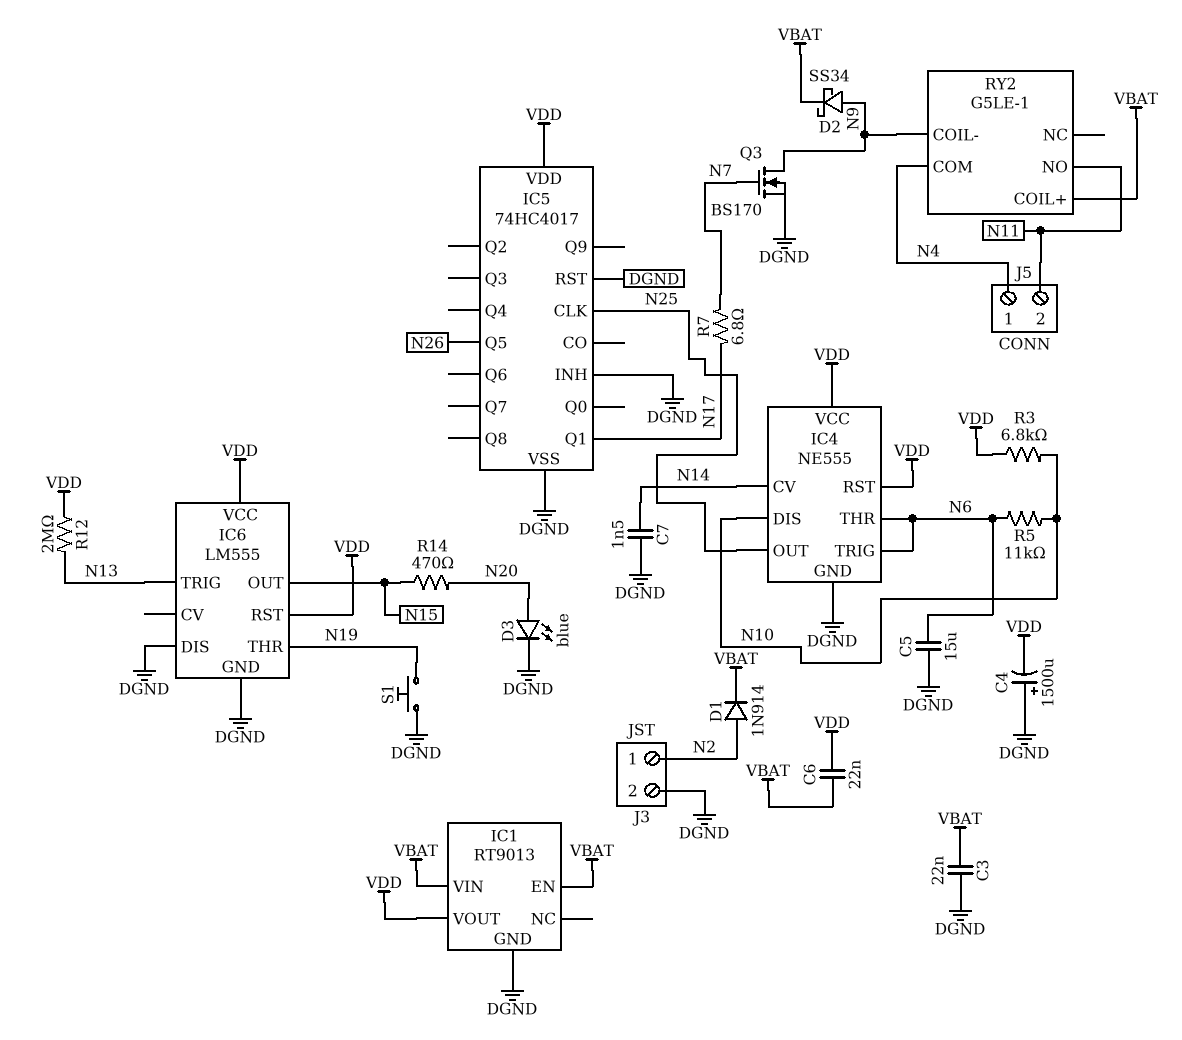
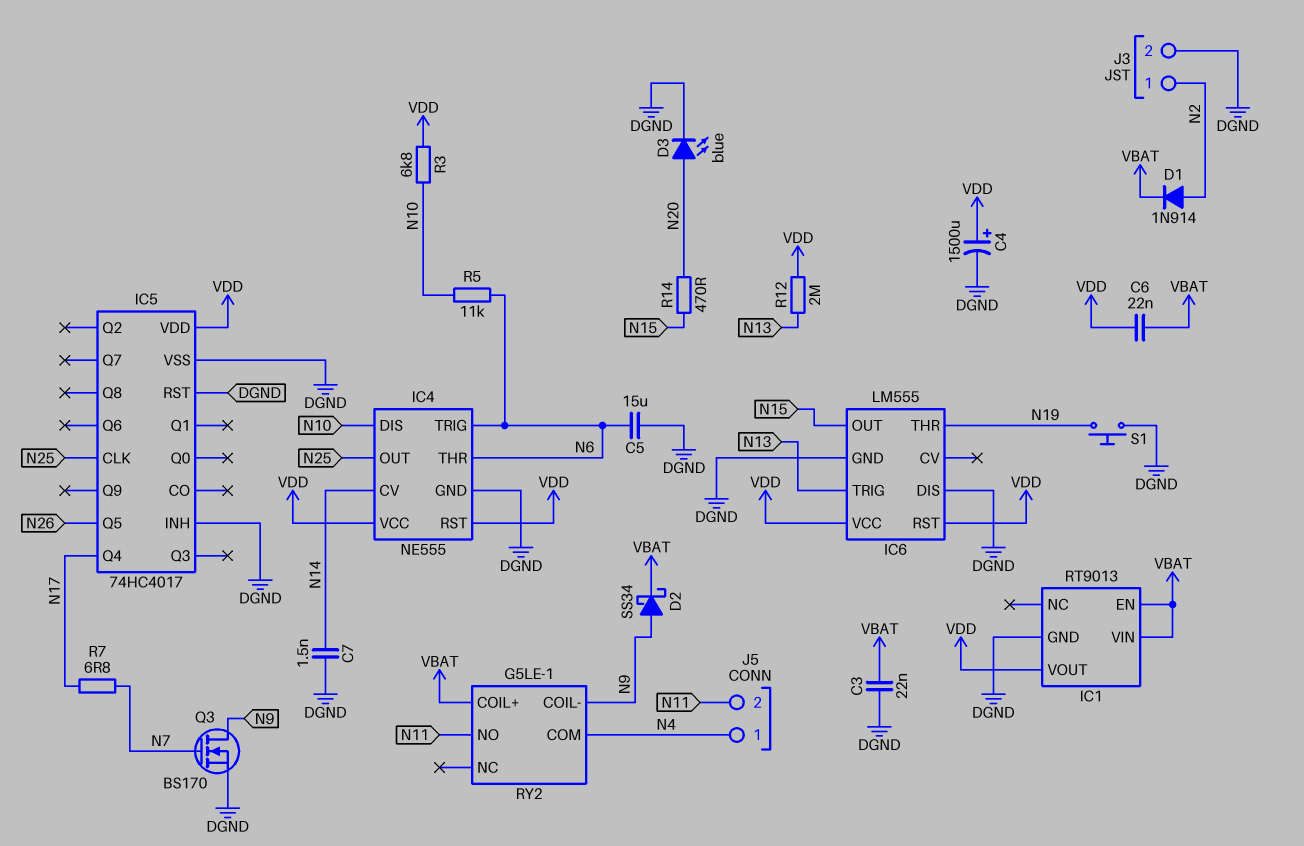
C4: 1500uF (plus DGND, minus VDD) -> 1500uF (plus VDD, minus DGND)
IC5 pin Q1: N17 -> none
IC5 pin Q4: none -> N17

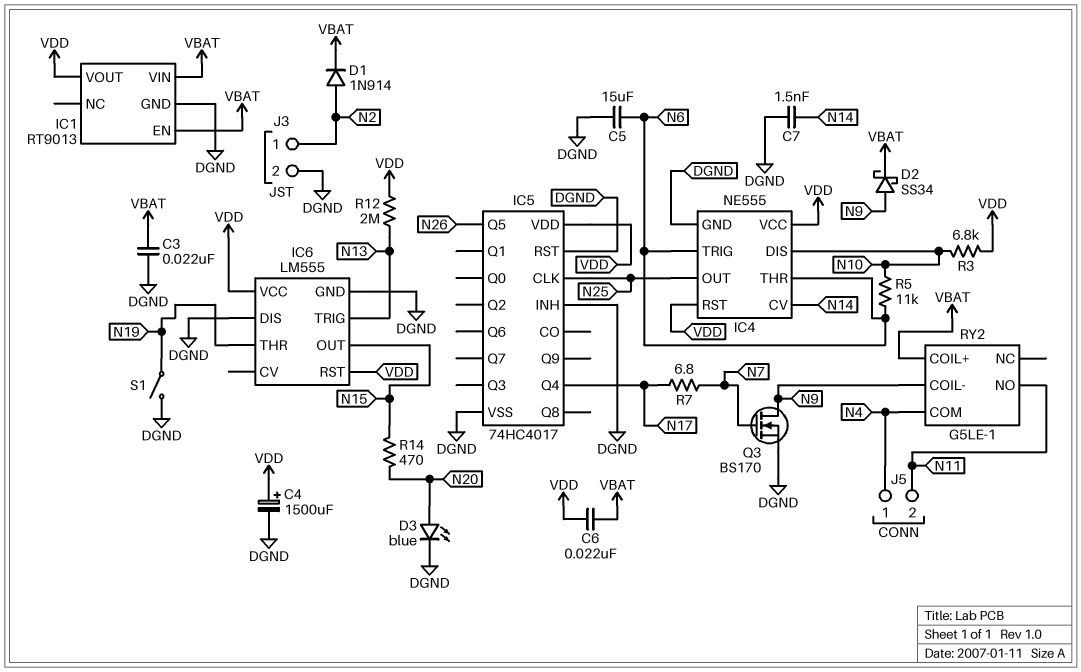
S1: button (DGND, N19) -> switch (DGND, N19)

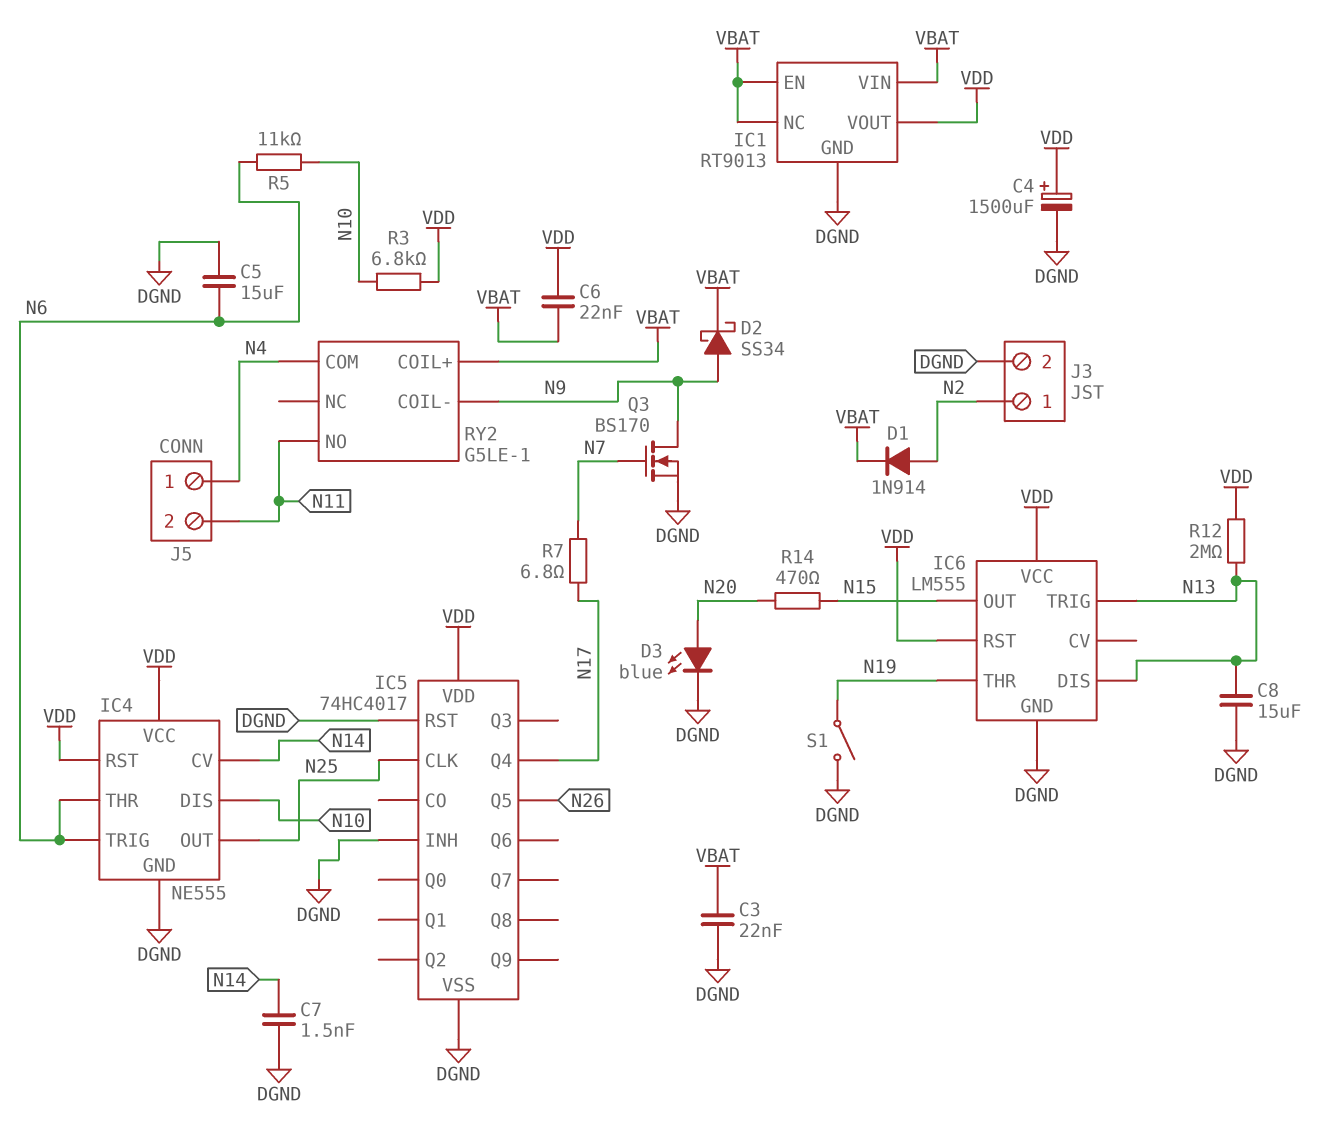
C8: none -> 15uF (DGND, N13)
IC1 pin NC: none -> VBAT
IC6 pin DIS: DGND -> N13

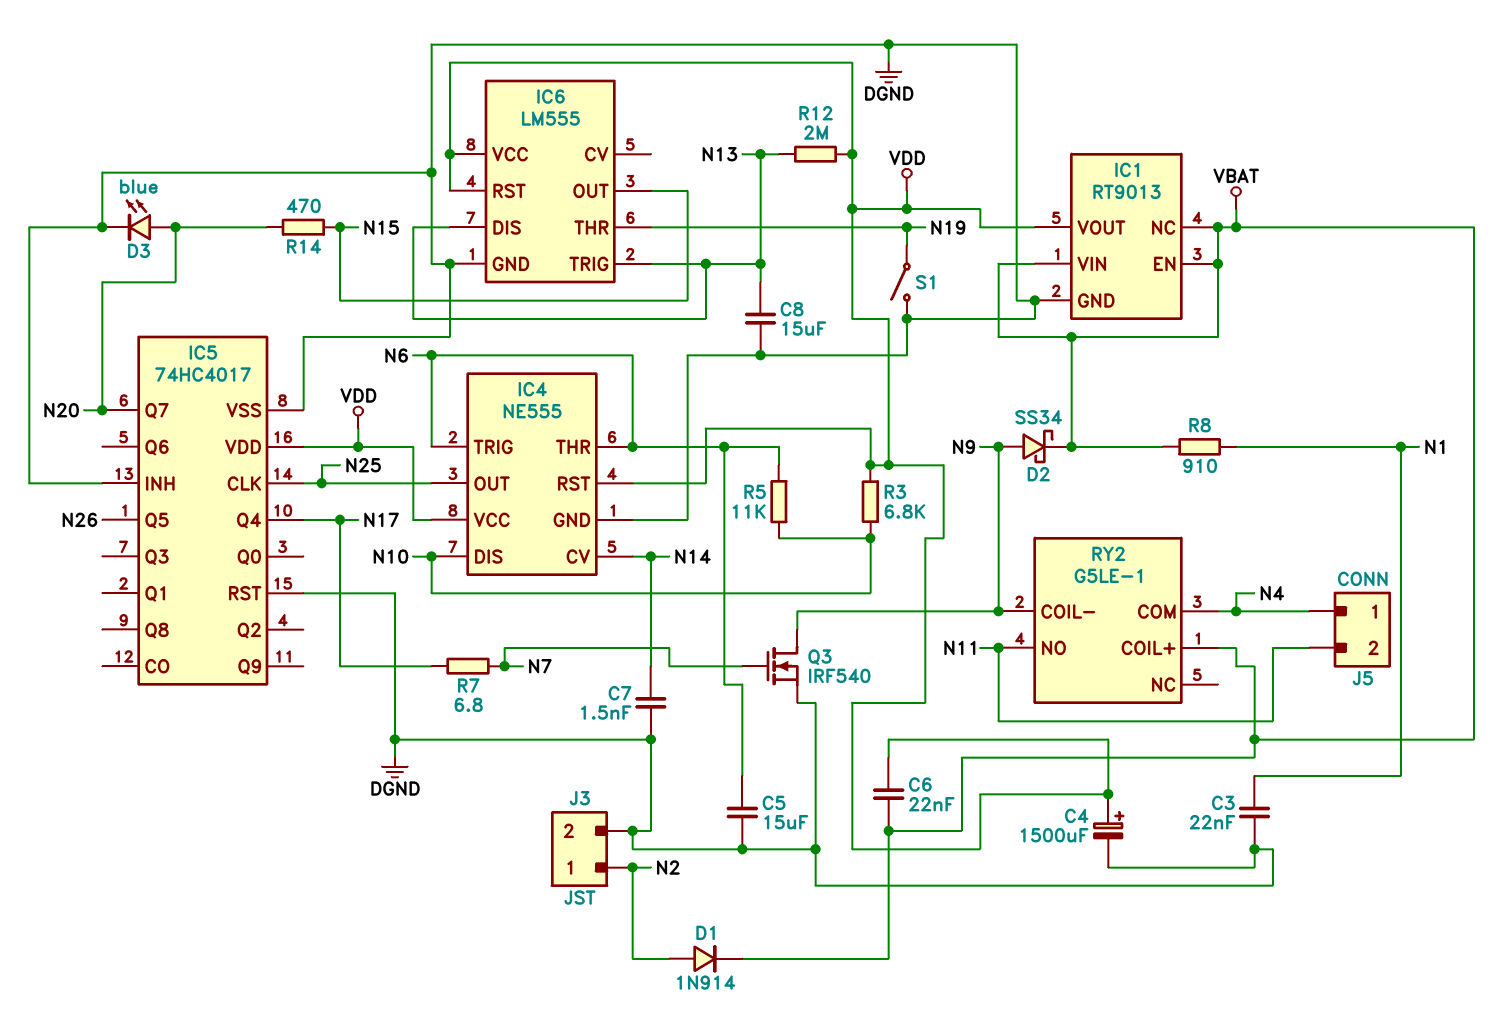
C3: 22nF (DGND, VBAT) -> 22nF (DGND, N1)
IC5 pin Q7: none -> N20
Q3: NMOS BS170 (G N7, D N9, S DGND) -> NMOS IRF540 (G N7, D N9, S DGND)
R8: none -> 910 (N1, VBAT)

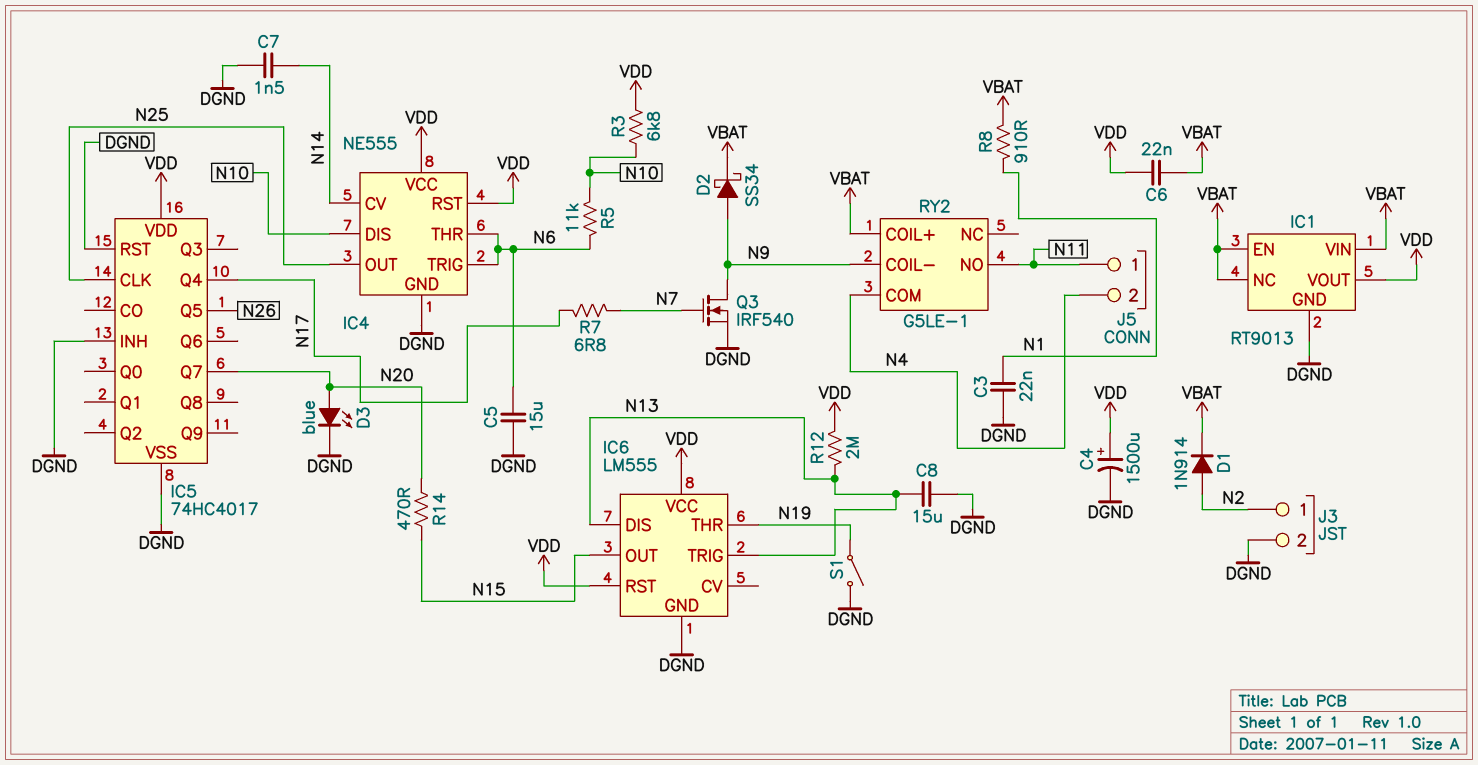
J5 pin 1: N4 -> N11
J5 pin 2: N11 -> N4

